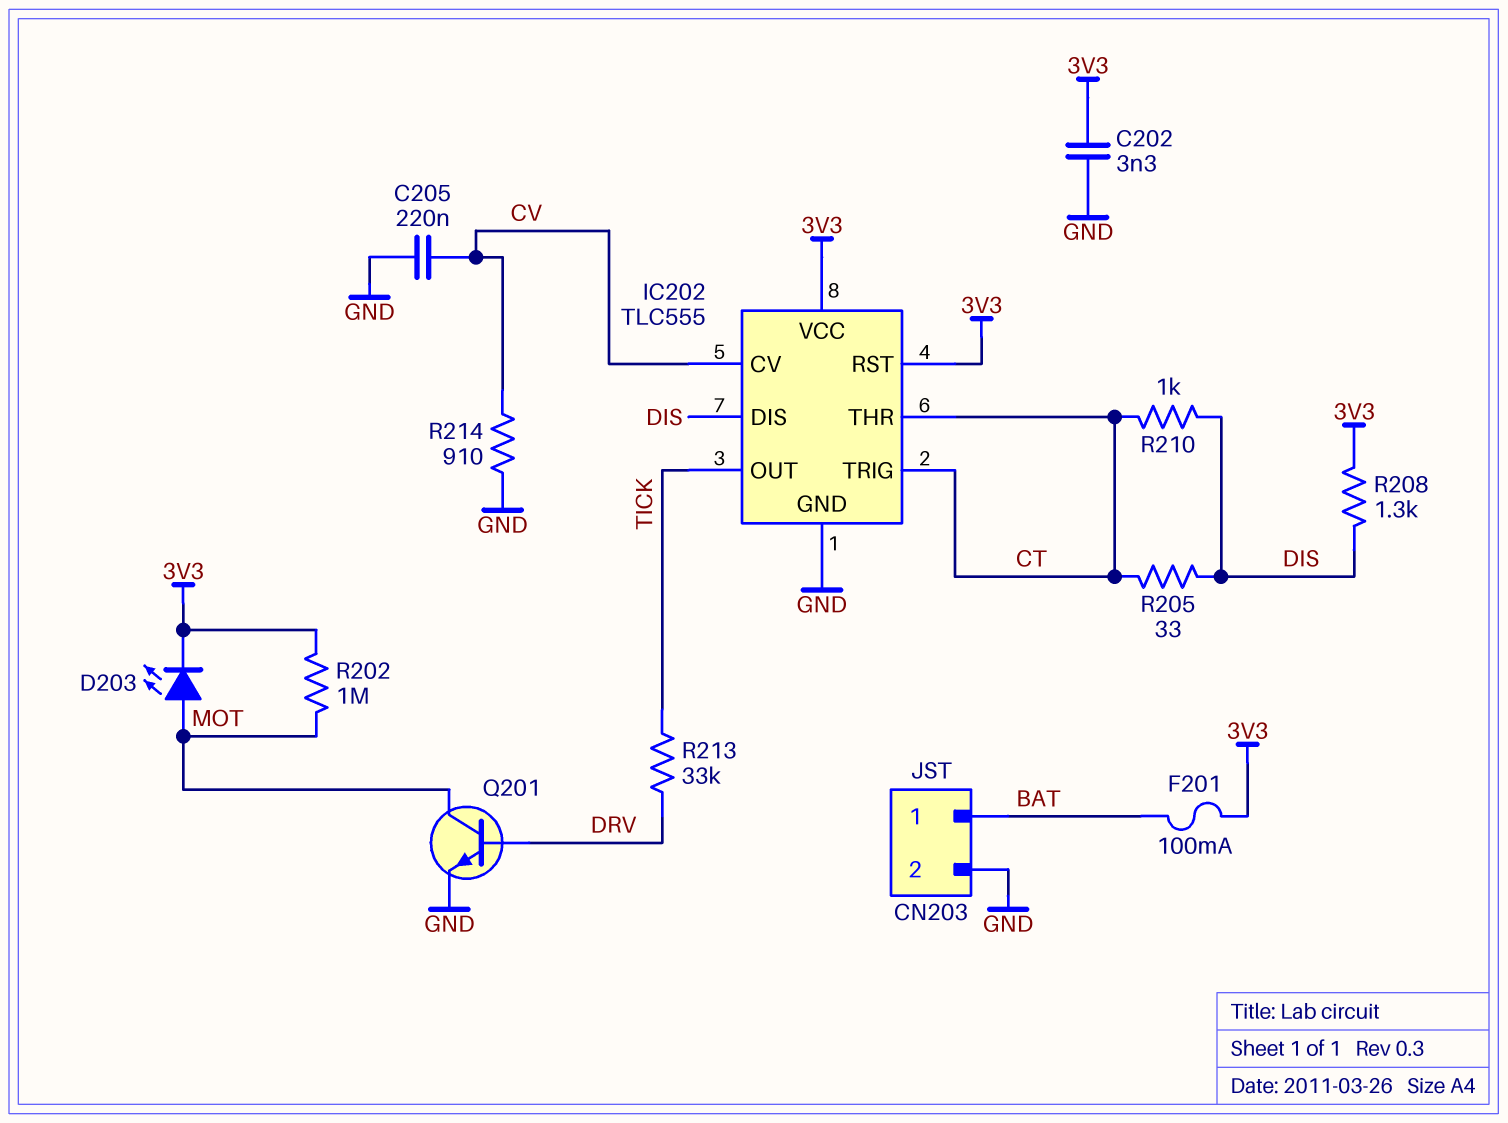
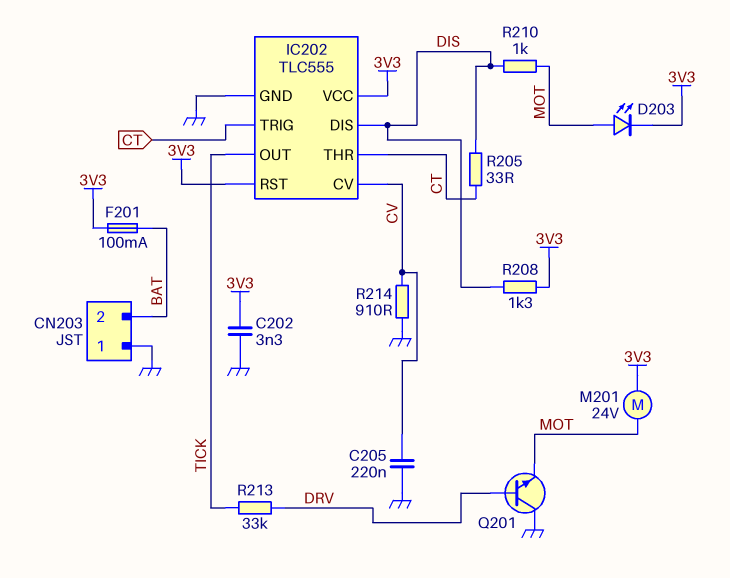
CN203 pin 1: BAT -> GND
CN203 pin 2: GND -> BAT
M201: none -> motor 24V (3V3, MOT)
Q201: NPN (B DRV, C MOT, E GND) -> NPN (B DRV, C GND, E MOT)
R202: 1M (3V3, MOT) -> none
R210: 1k (CT, DIS) -> 1k (DIS, MOT)

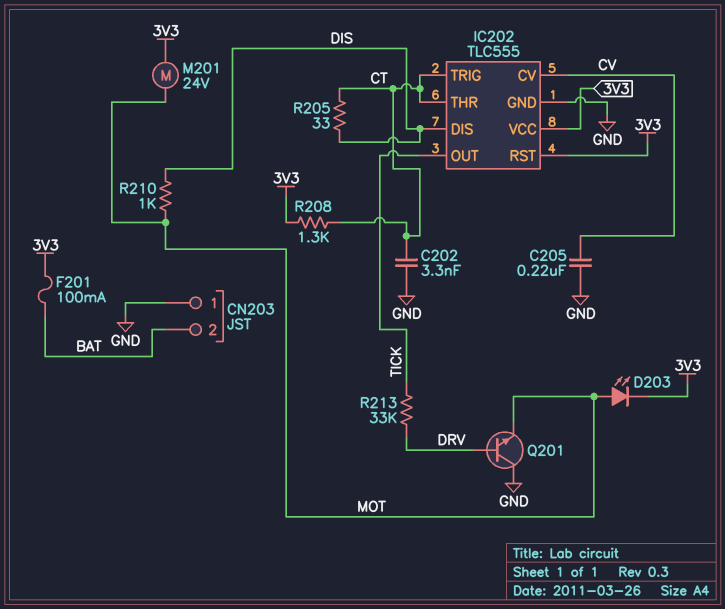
C202: 3.3nF (3V3, GND) -> 3.3nF (CT, GND)
R208: 1.3k (3V3, DIS) -> 1.3k (3V3, CT)
R214: 910 (CV, GND) -> none

